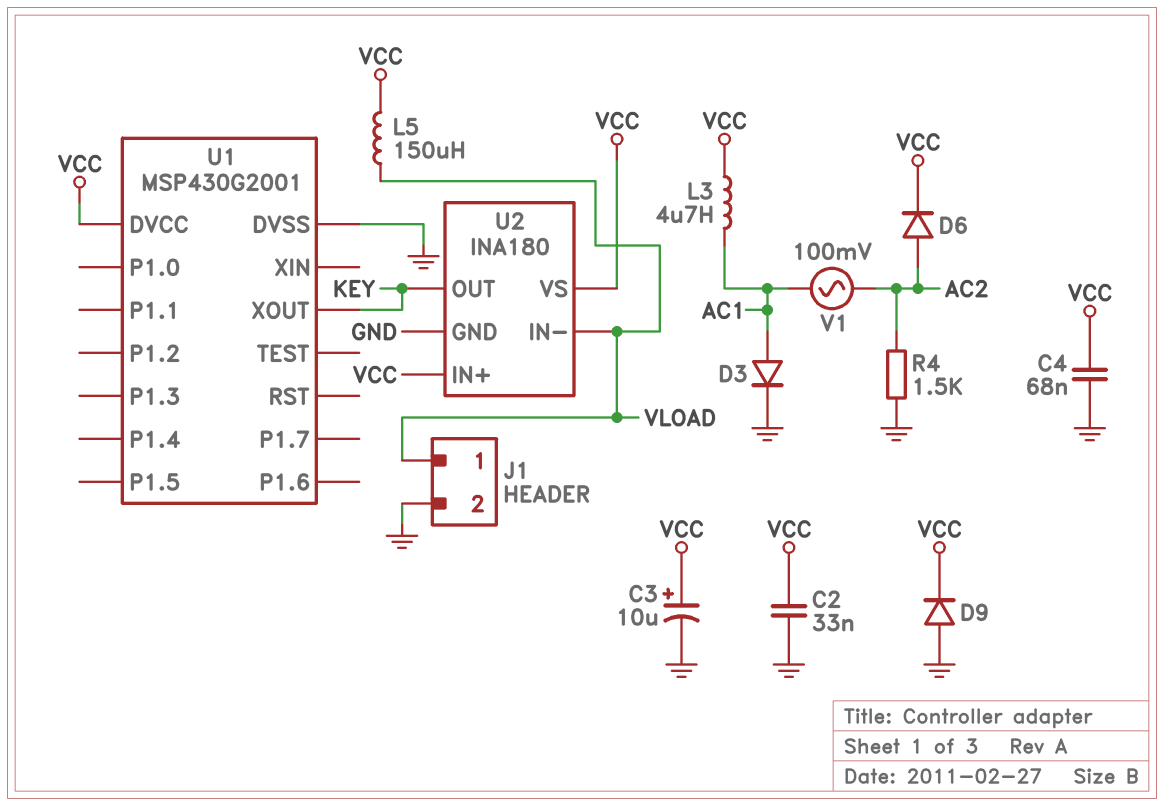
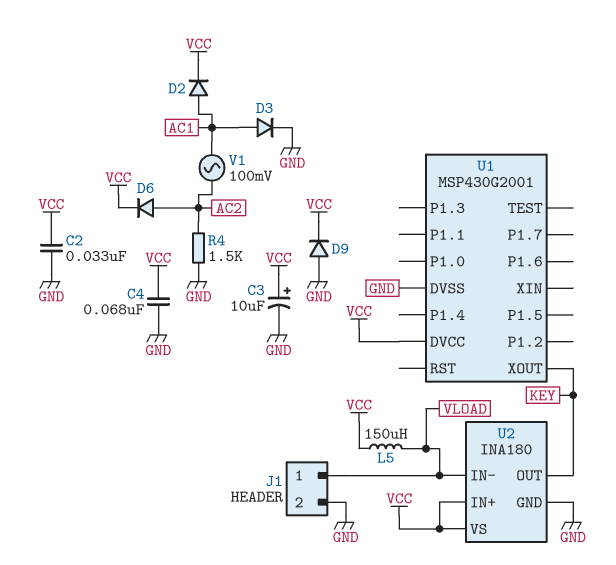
D2: none -> diode (A AC1, K VCC)
L3: 4.7uH (AC1, VCC) -> none

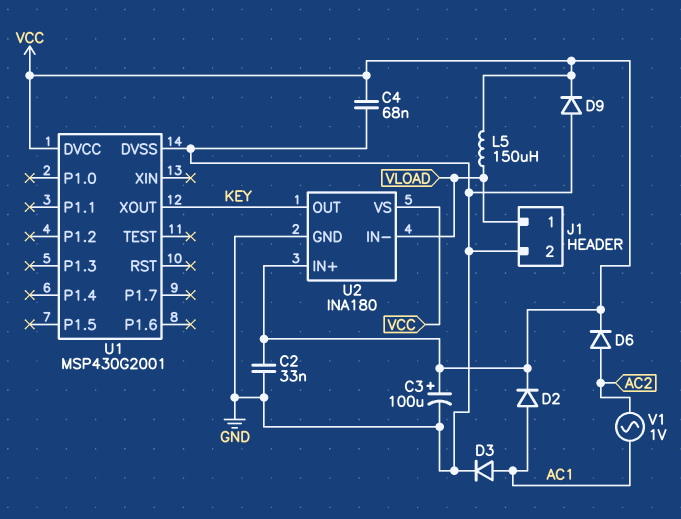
C3: 10uF (plus VCC, minus GND) -> 100uF (plus VCC, minus GND)
R4: 1.5k (AC2, GND) -> none
V1: AC 100mV (AC1, AC2) -> AC 1V (AC1, AC2)

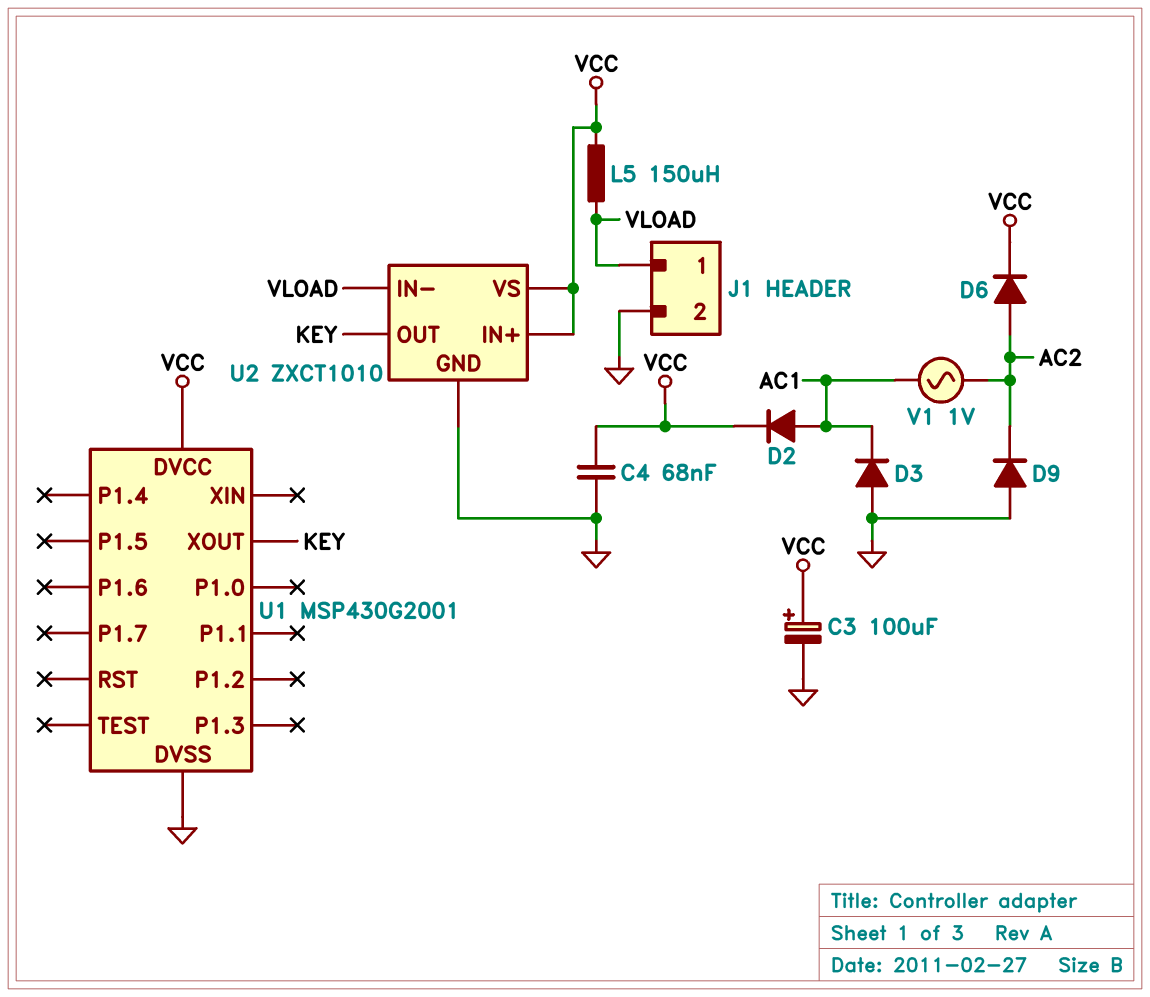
C2: 33nF (GND, VCC) -> none
D3: diode (A AC1, K GND) -> diode (A GND, K AC1)
D9: diode (A GND, K VCC) -> diode (A GND, K AC2)
U2: INA180 -> ZXCT1010

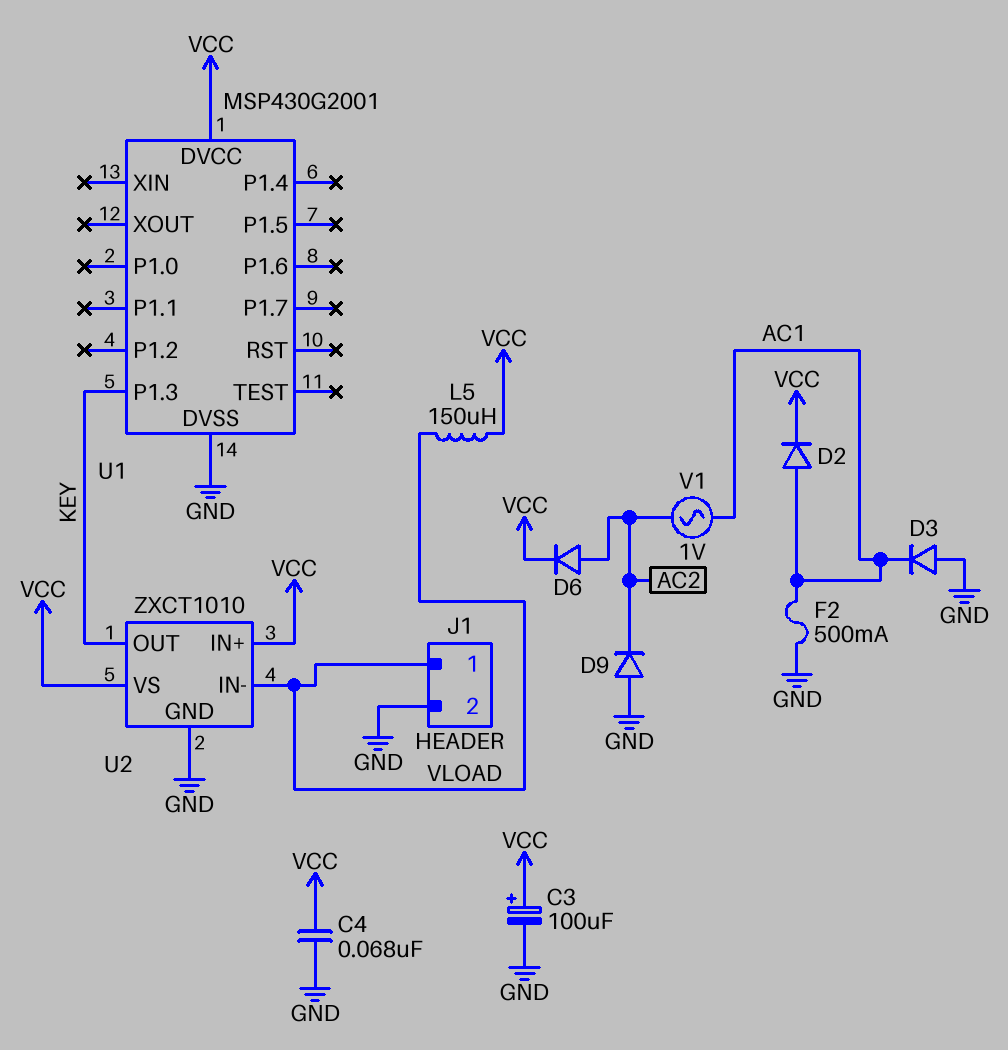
F2: none -> 500mA (AC1, GND)
U1 pin P1.3: none -> KEY
U1 pin XOUT: KEY -> none

